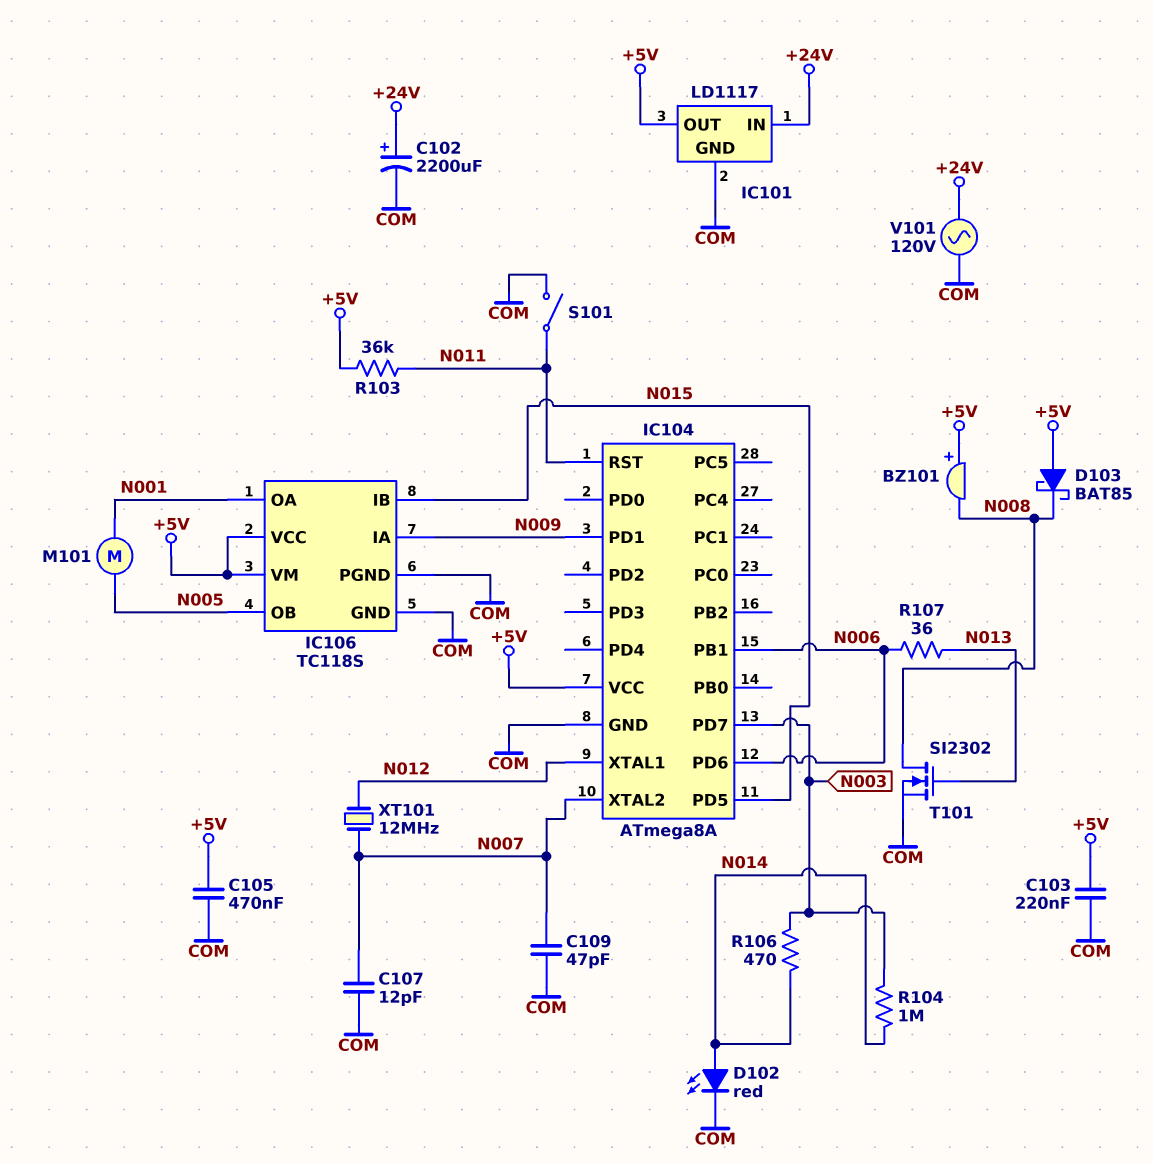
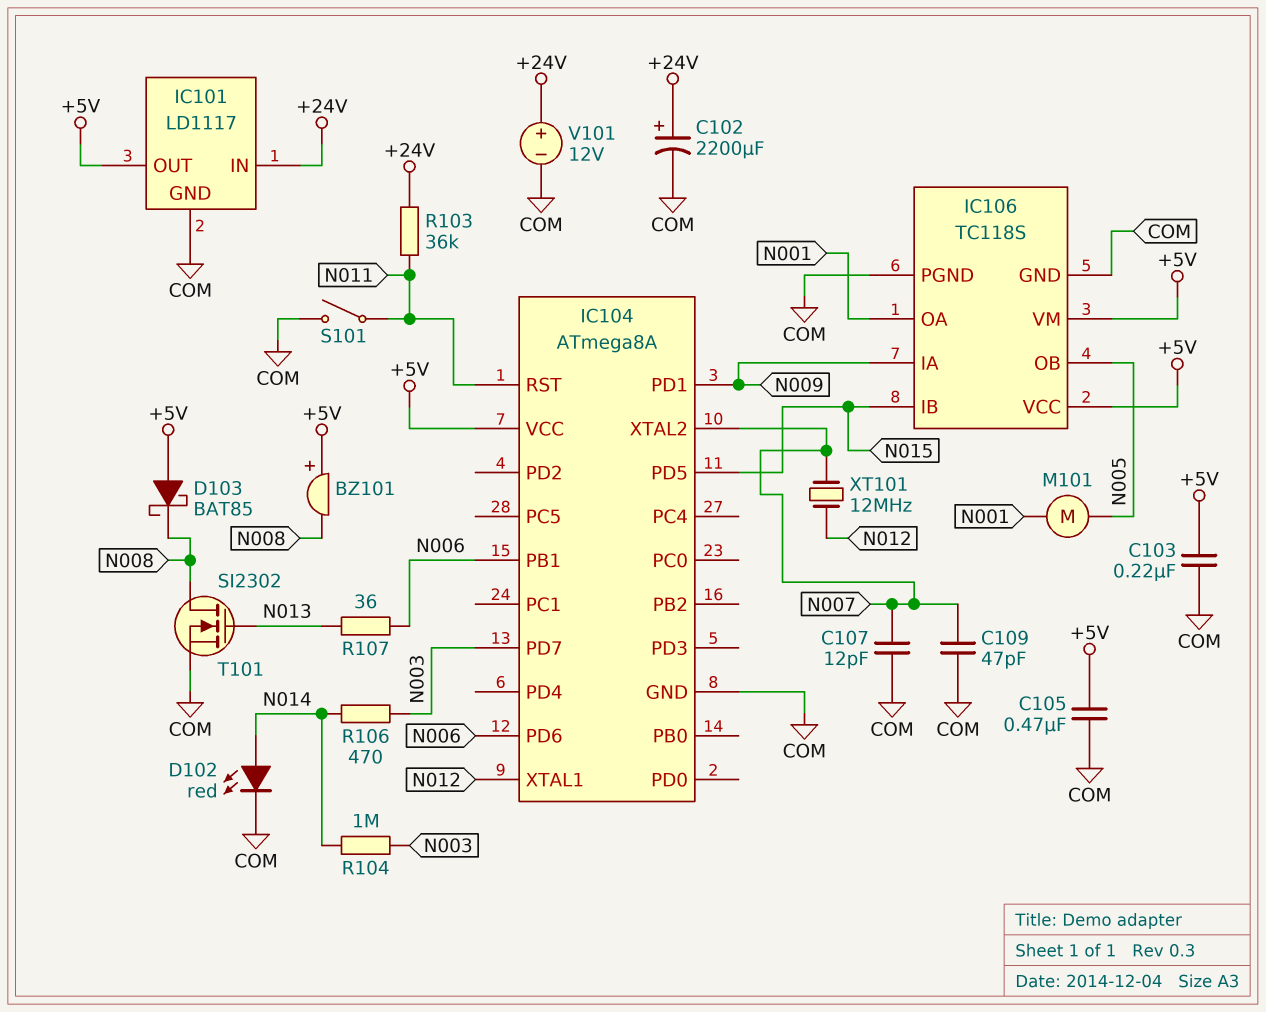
R103: 36k (+5V, N011) -> 36k (+24V, N011)
V101: AC 120V (+24V, COM) -> 12V (plus +24V, minus COM)

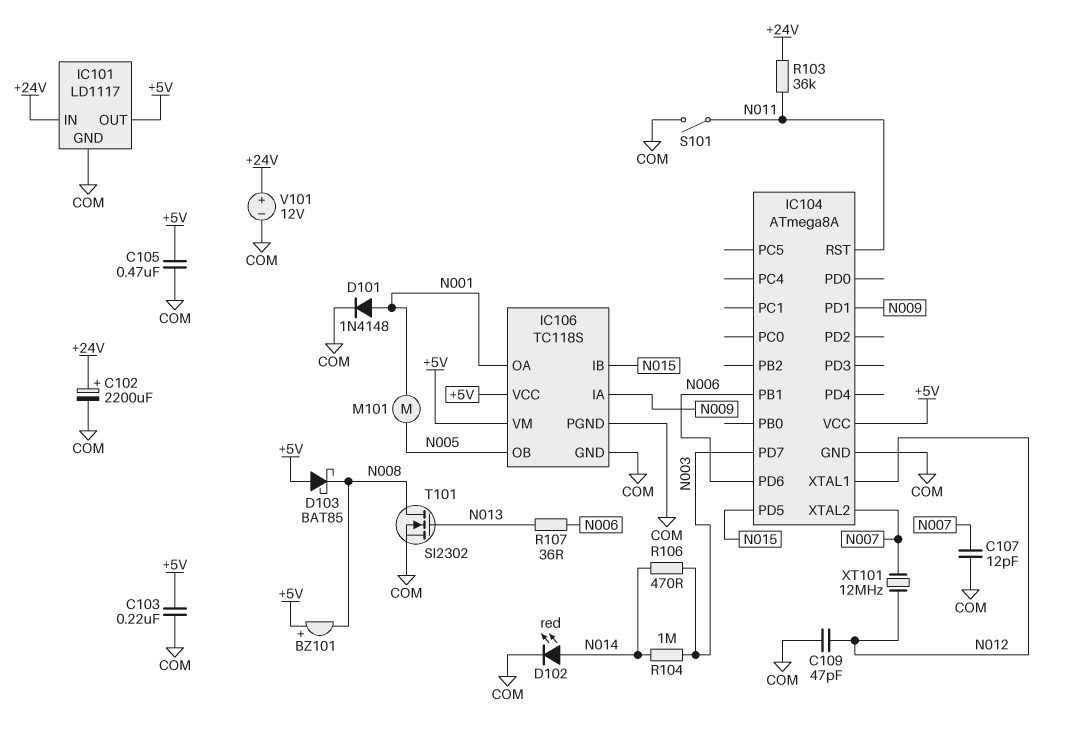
C109: 47pF (COM, N007) -> 47pF (COM, N012)
D101: none -> diode 1N4148 (A N001, K COM)

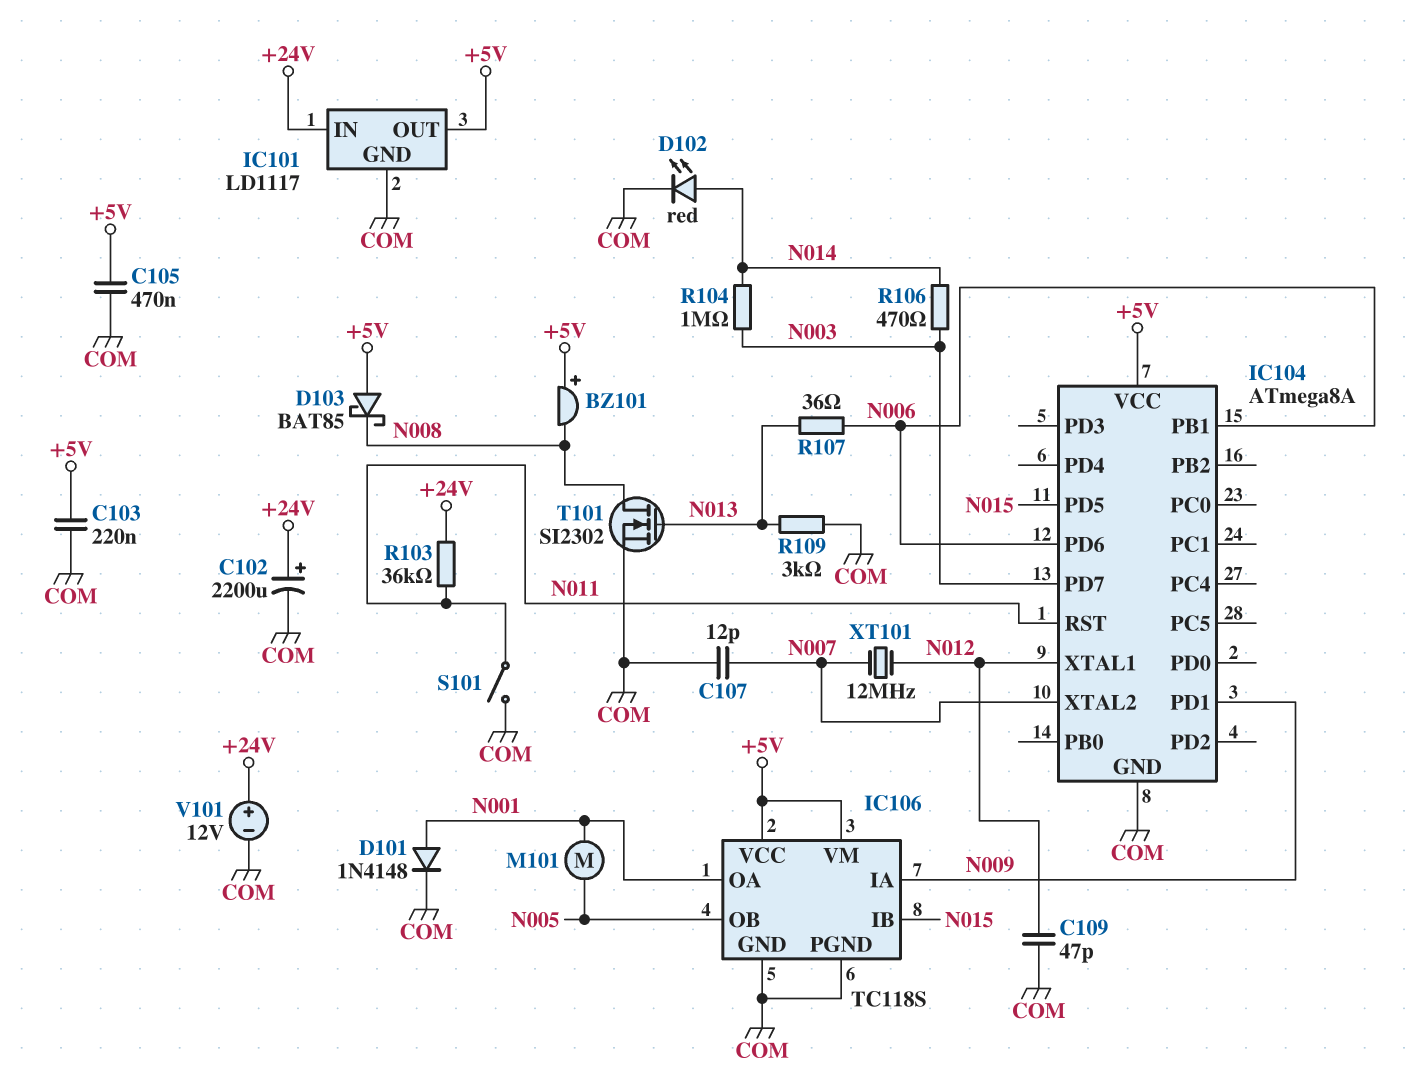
R109: none -> 3k (COM, N013)

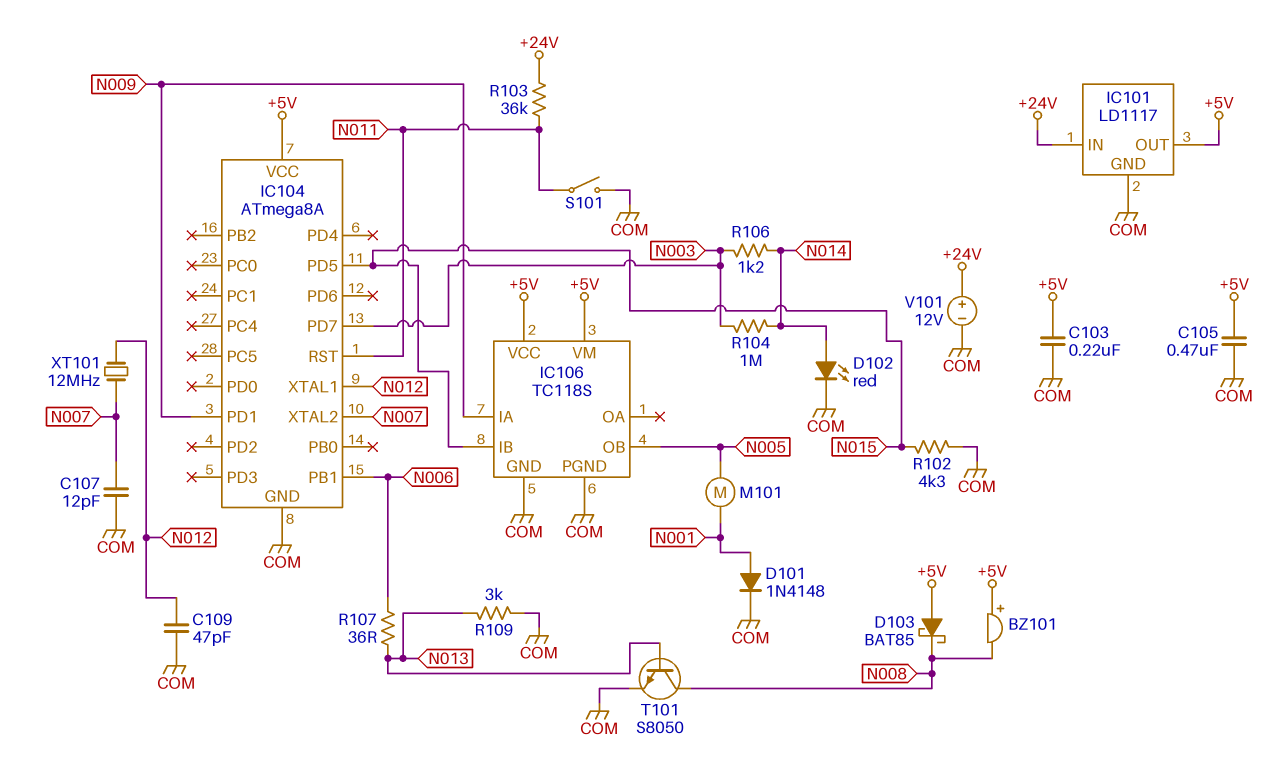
C102: 2200uF (plus +24V, minus COM) -> none
IC104 pin PD6: N006 -> none
IC106 pin OA: N001 -> none
R102: none -> 4.3k (COM, N015)
R106: 470 (N003, N014) -> 1.2k (N003, N014)
T101: NMOS SI2302 (G N013, D N008, S COM) -> NPN S8050 (B N013, C N008, E COM)

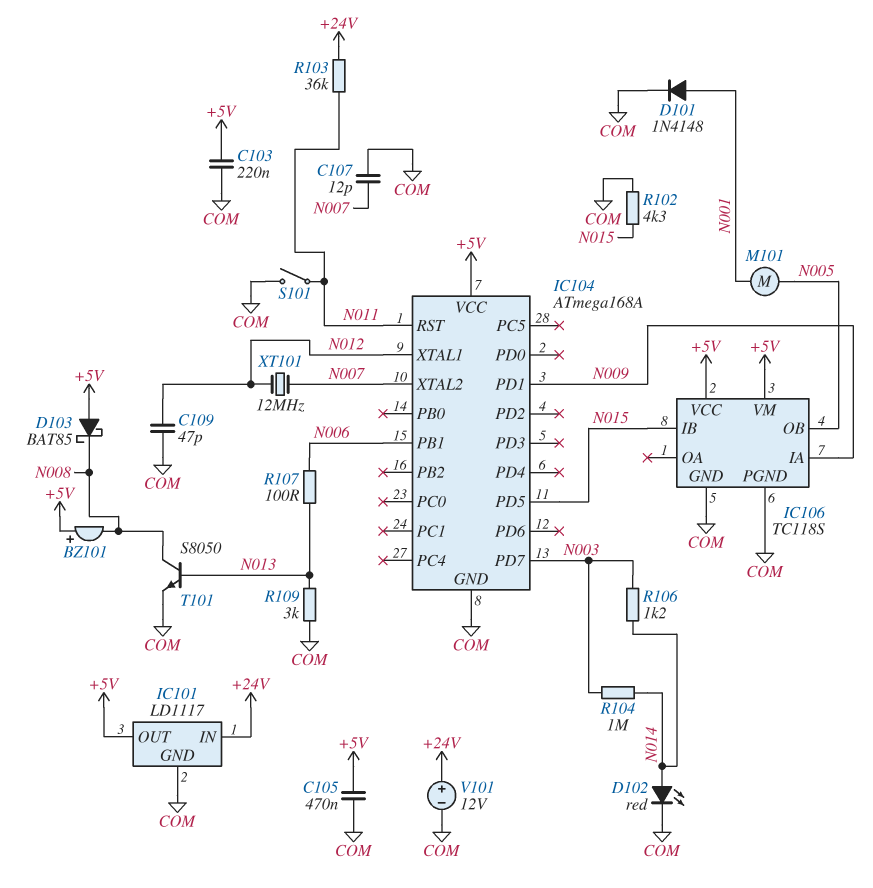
IC104: ATmega8A -> ATmega168A
R107: 36 (N006, N013) -> 100 (N006, N013)

